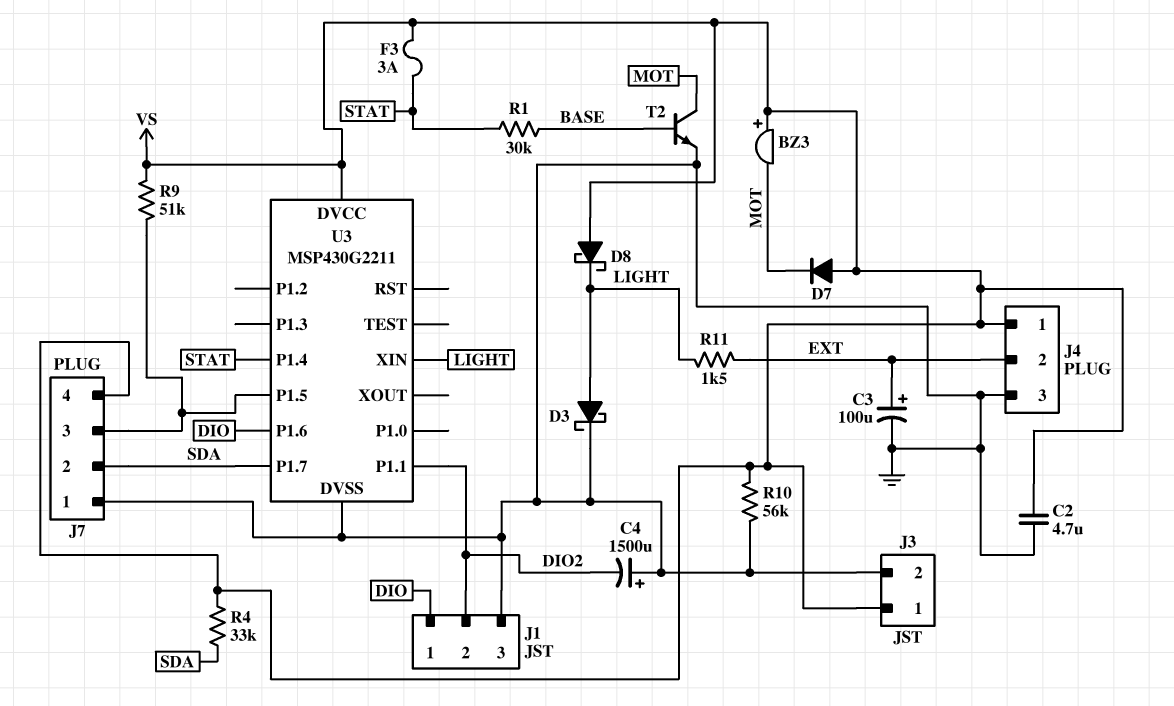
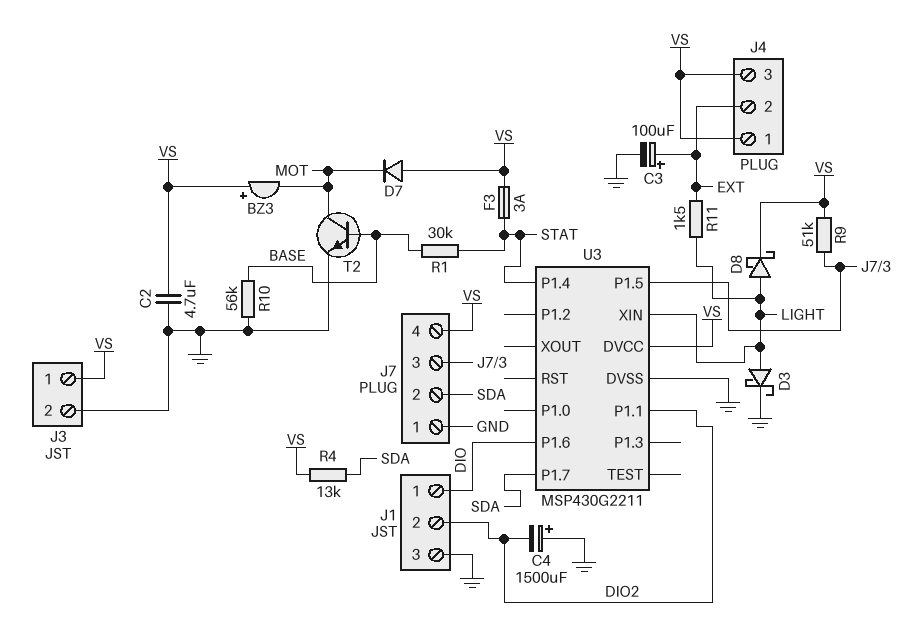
D8: schottky (A VS, K LIGHT) -> schottky (A LIGHT, K VS)
J4 pin 3: GND -> VS
R4: 33k (SDA, VS) -> 13k (SDA, VS)
R10: 56k (GND, VS) -> 56k (BASE, GND)

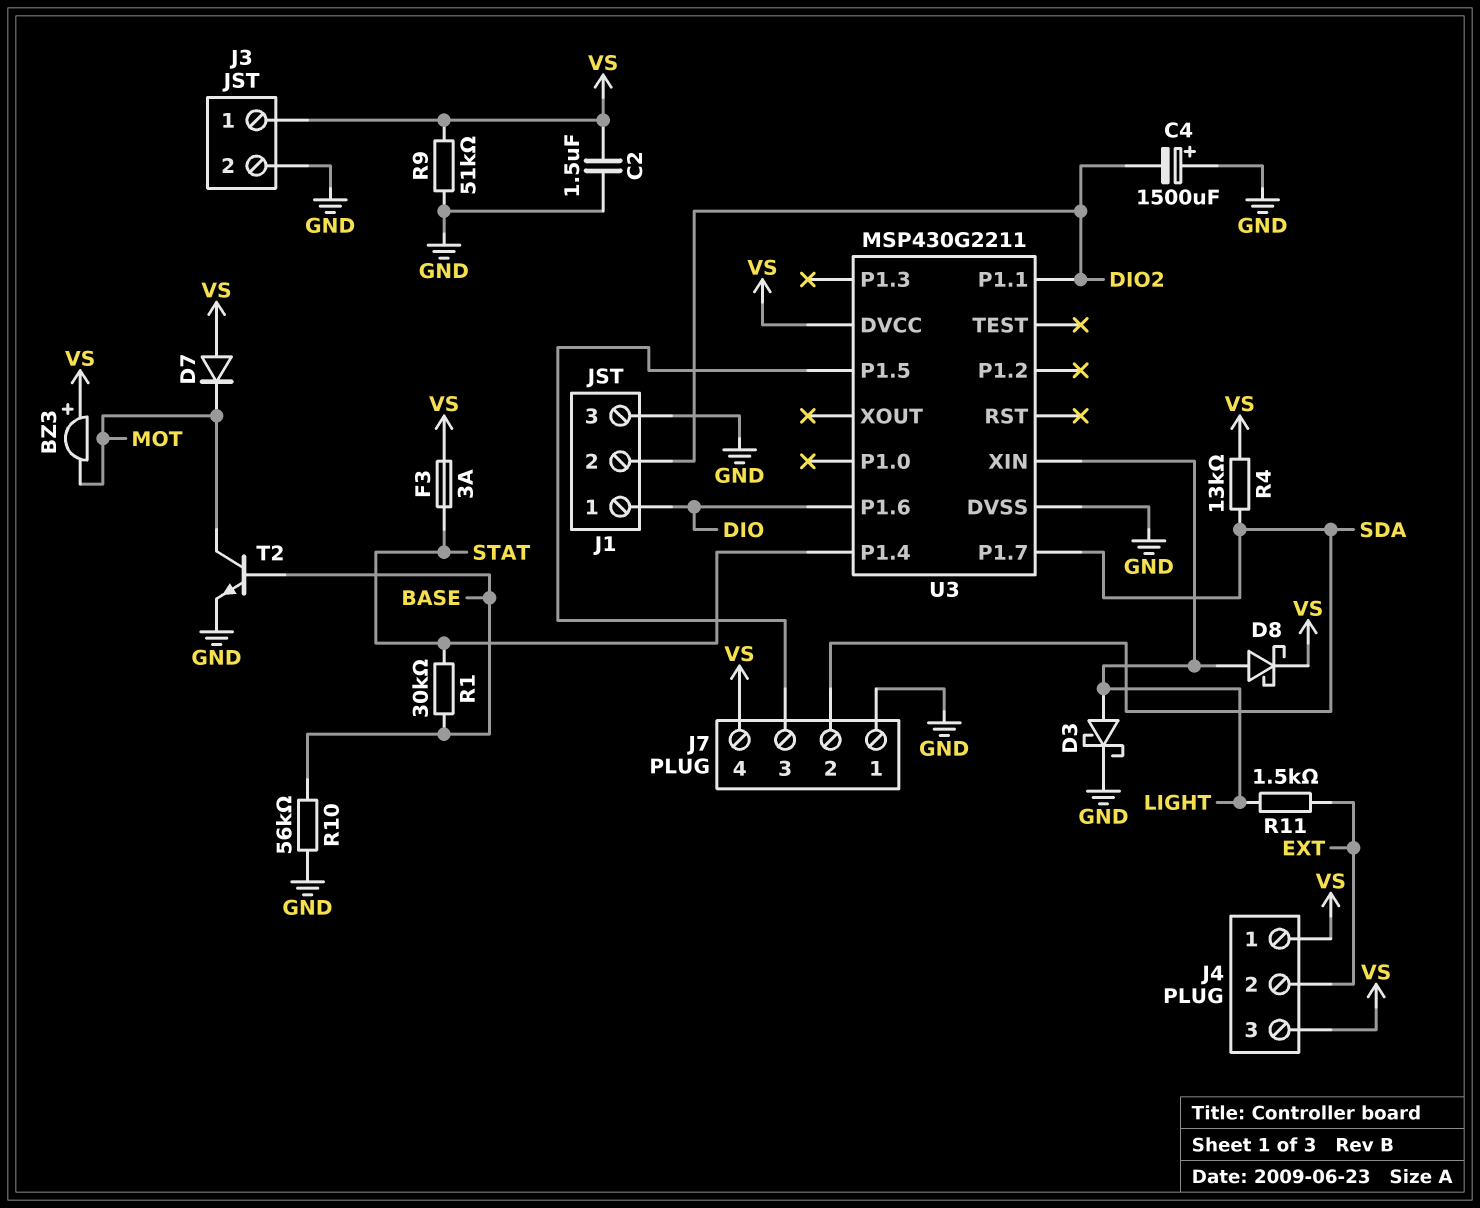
C2: 4.7uF (GND, VS) -> 1.5uF (GND, VS)
C3: 100uF (plus EXT, minus GND) -> none
R9: 51k (J7/3, VS) -> 51k (GND, VS)

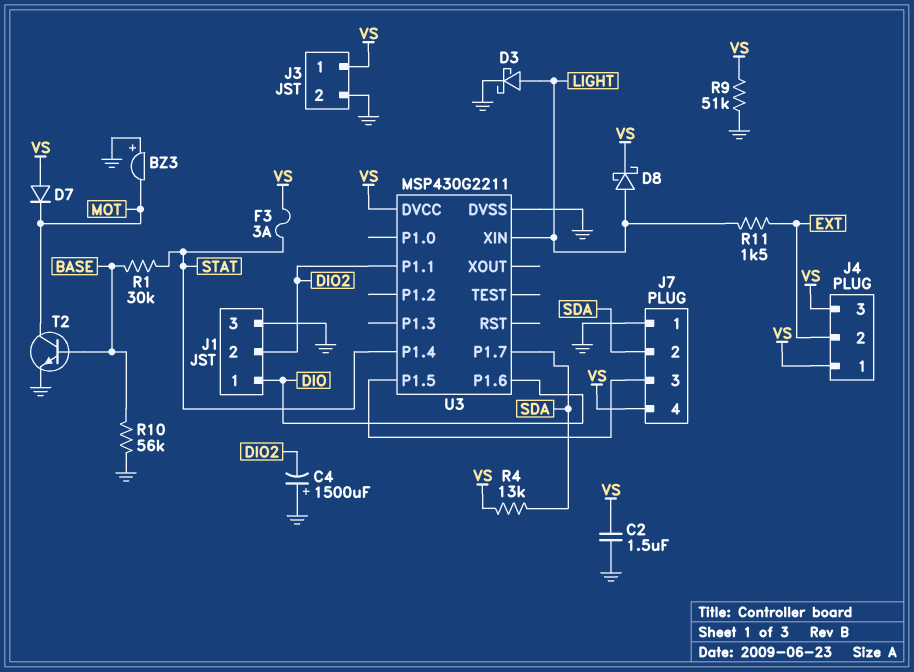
BZ3: buzzer (plus VS, minus MOT) -> buzzer (plus GND, minus MOT)

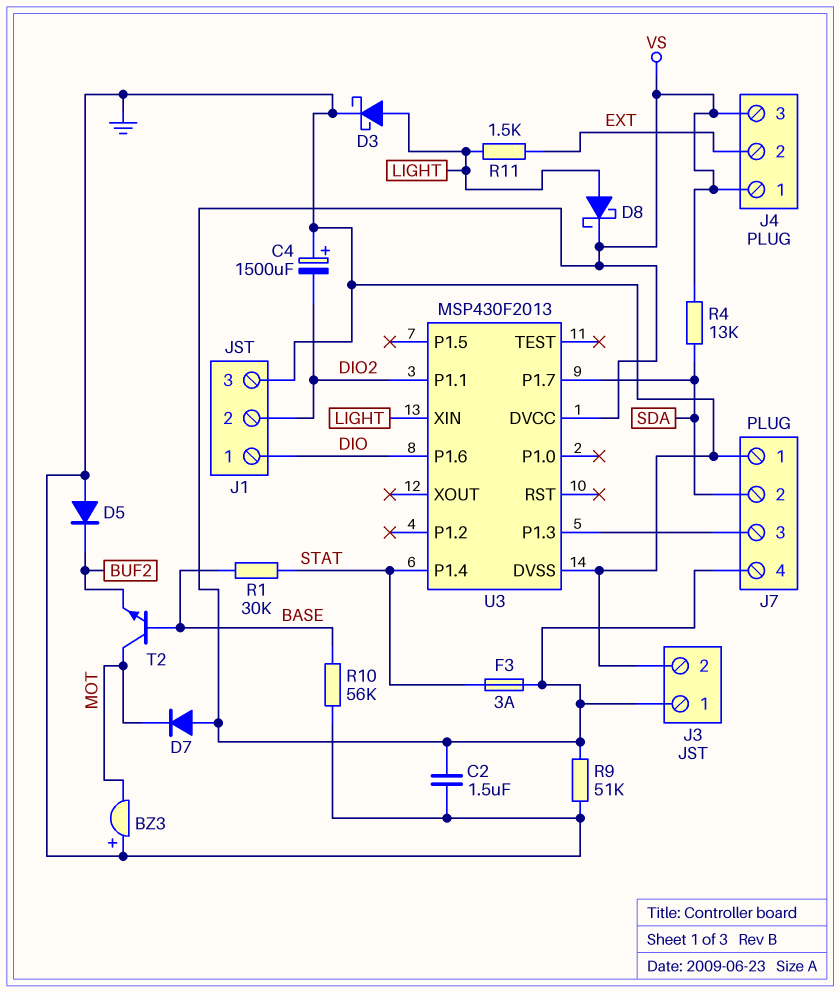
D5: none -> diode (A GND, K BUF2)
T2: NPN (B BASE, C MOT, E GND) -> NPN (B BASE, C MOT, E BUF2)
U3: MSP430G2211 -> MSP430F2013
U3 pin P1.3: none -> J7/3
U3 pin P1.5: J7/3 -> none

